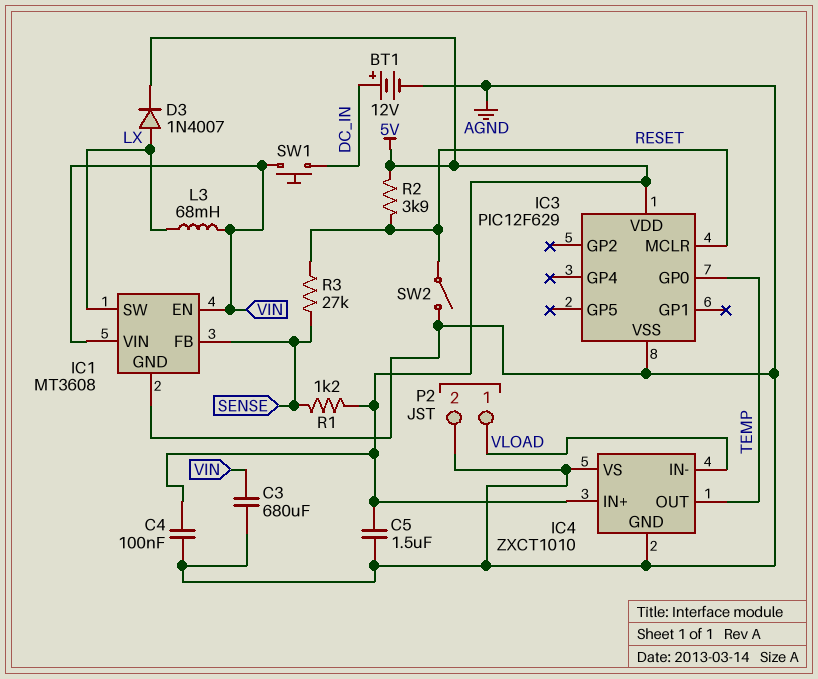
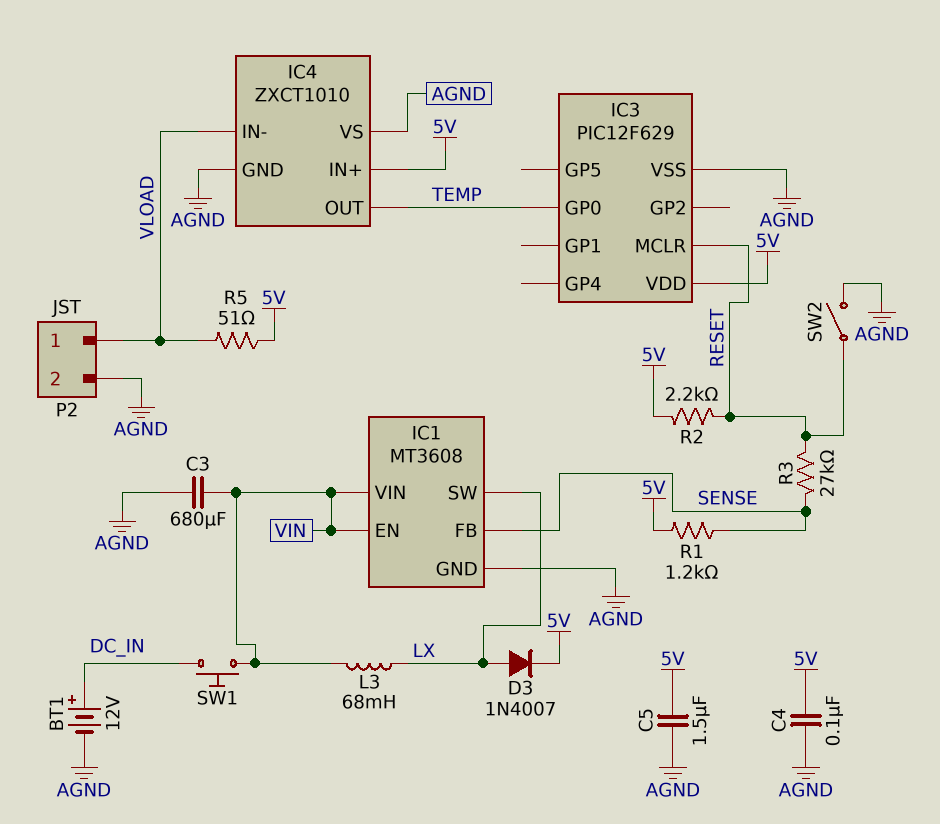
R2: 3.9k (5V, RESET) -> 2.2k (5V, RESET)
R5: none -> 51 (5V, VLOAD)

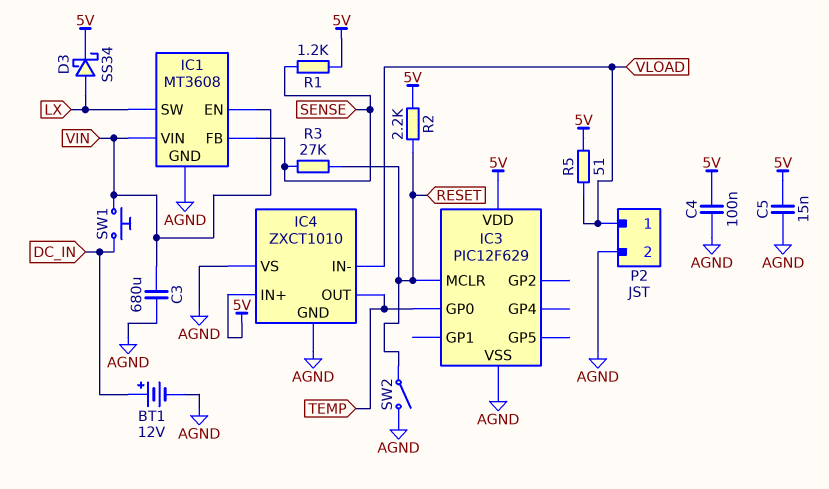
C5: 1.5uF (5V, AGND) -> 15nF (5V, AGND)
D3: diode 1N4007 (A LX, K 5V) -> schottky SS34 (A LX, K 5V)
L3: 68mH (LX, VIN) -> none

